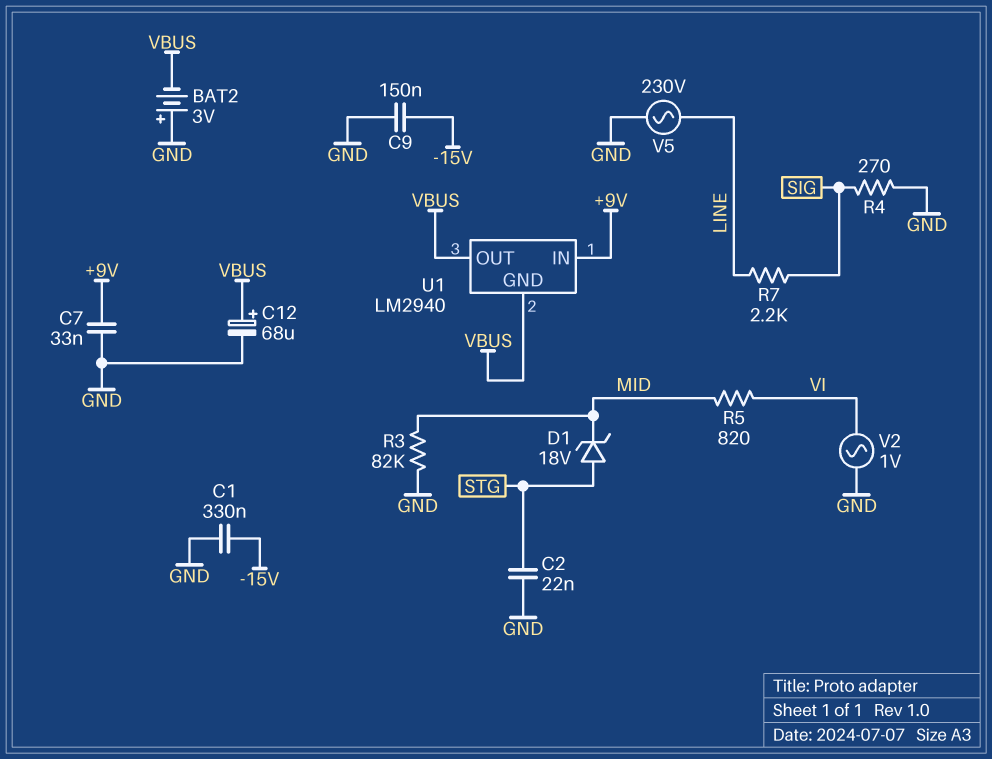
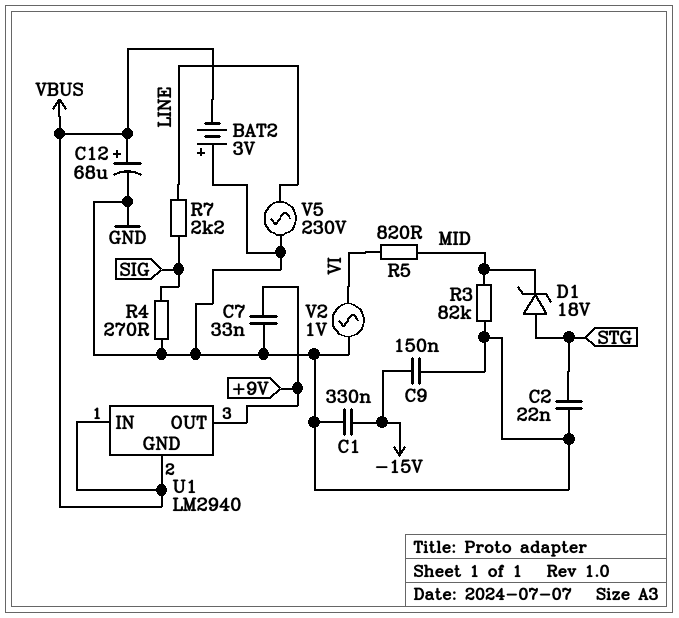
U1 pin IN: +9V -> VBUS
U1 pin OUT: VBUS -> +9V

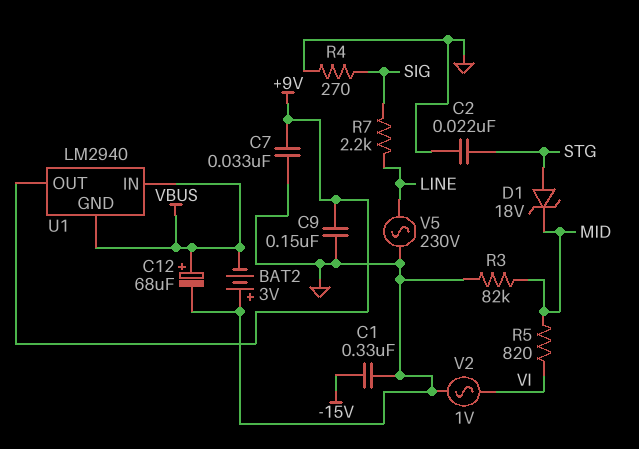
C9: 150nF (-15V, GND) -> 150nF (+9V, GND)

